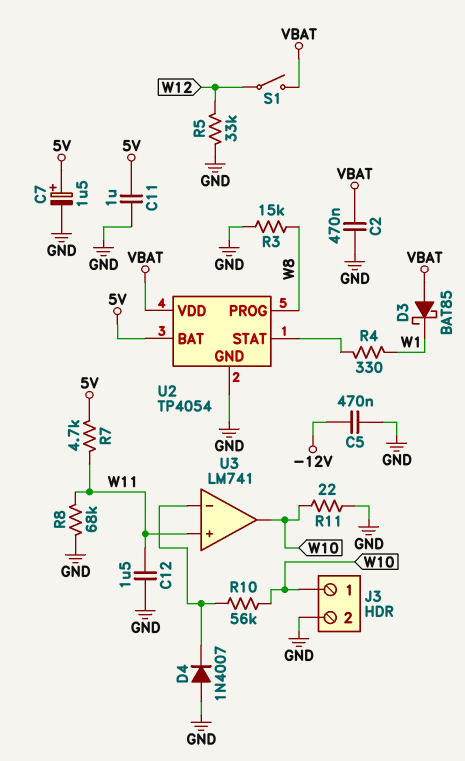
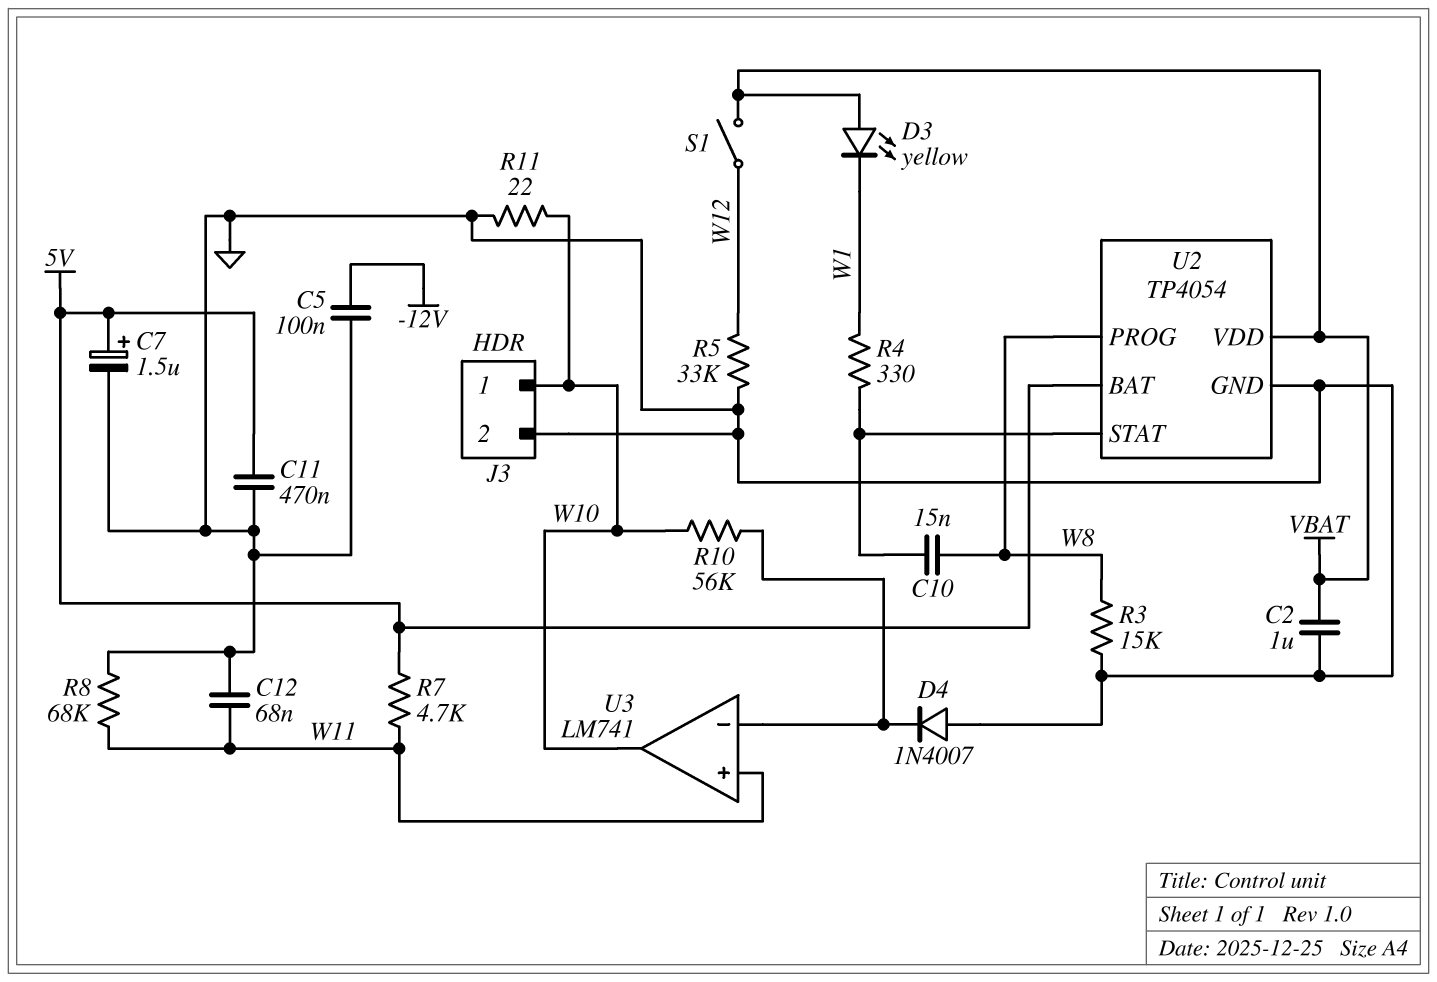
C2: 470nF (GND, VBAT) -> 1uF (GND, VBAT)
C5: 470nF (-12V, GND) -> 100nF (-12V, GND)
C10: none -> 15nF (U2/STAT, W8)
C11: 1uF (5V, GND) -> 470nF (5V, GND)
C12: 1.5uF (GND, W11) -> 68nF (GND, W11)
D3: schottky BAT85 (A VBAT, K W1) -> LED yellow (A VBAT, K W1)

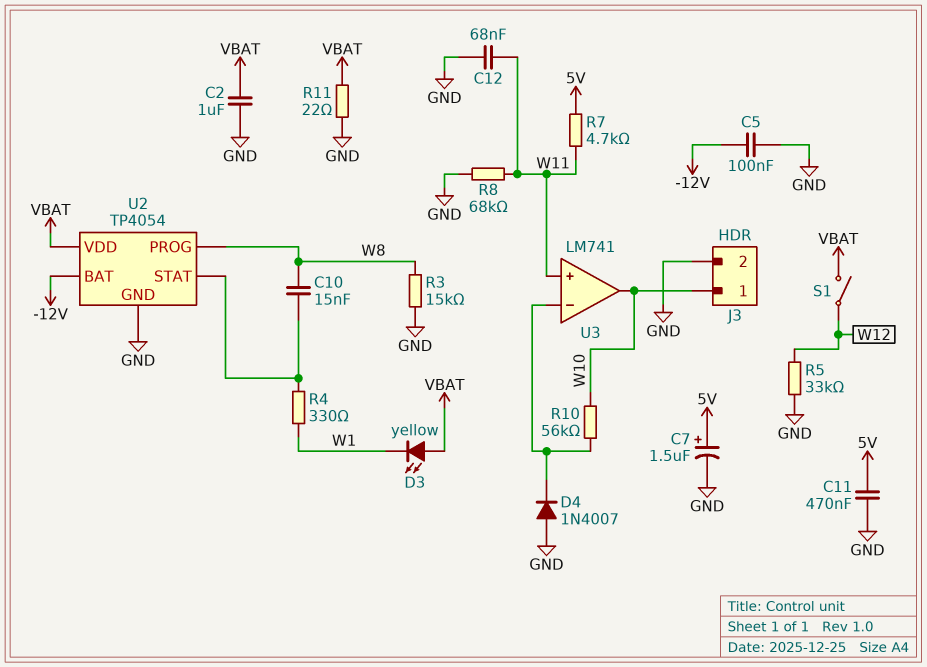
R11: 22 (GND, W10) -> 22 (GND, VBAT)
U2 pin BAT: 5V -> -12V

